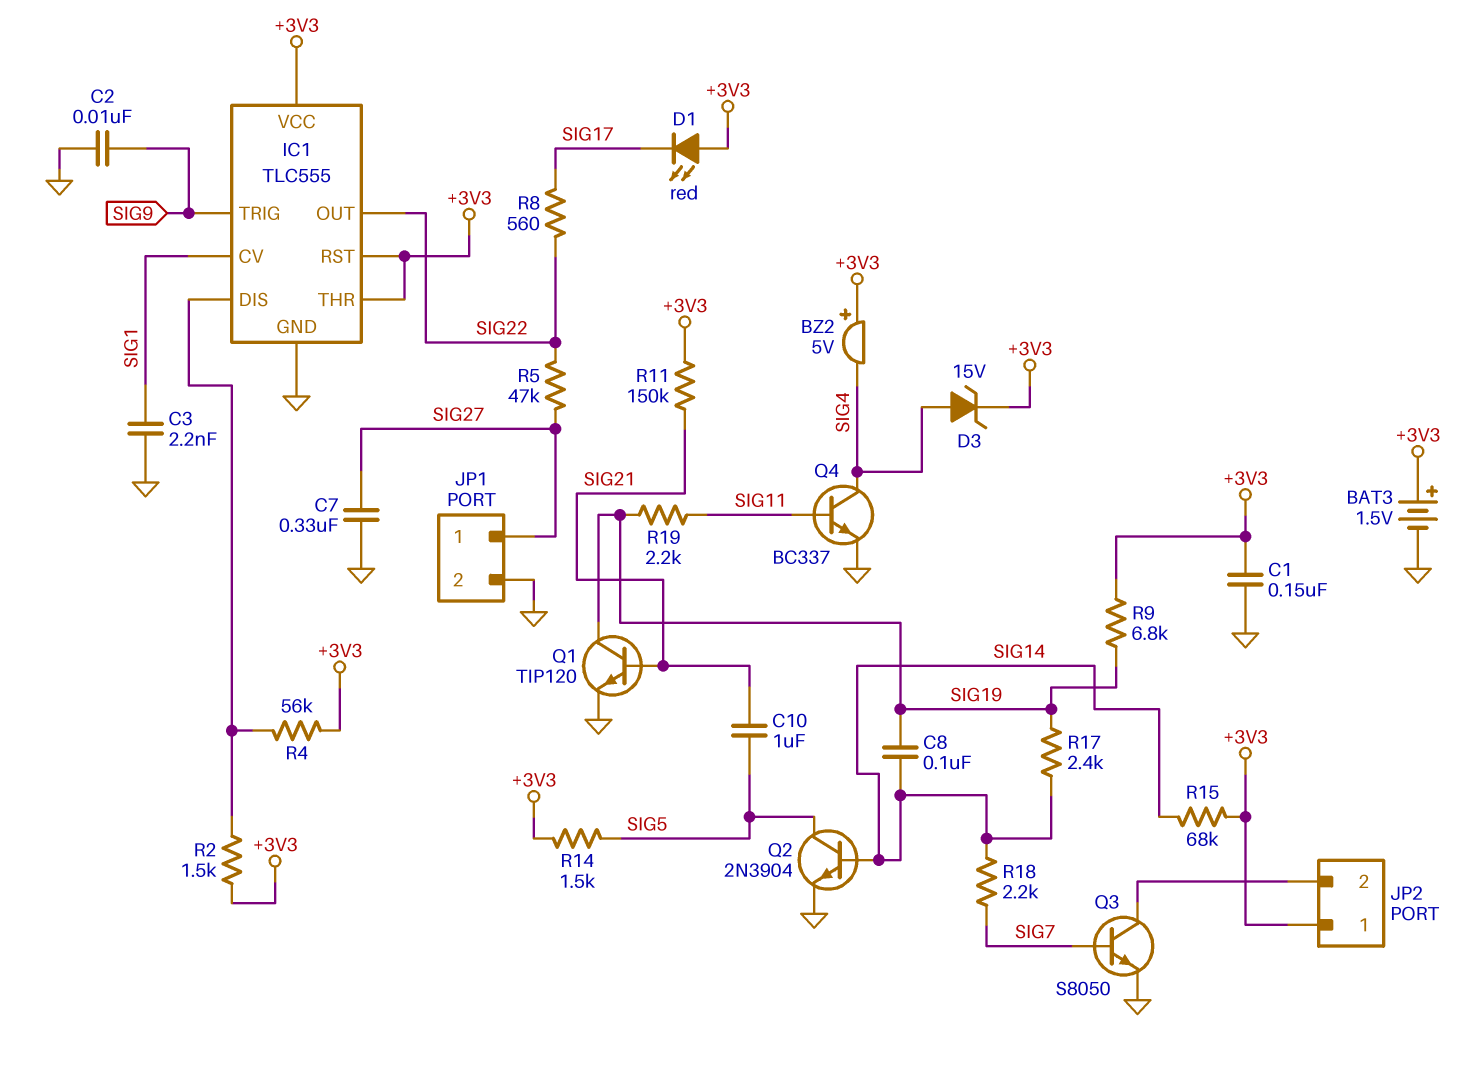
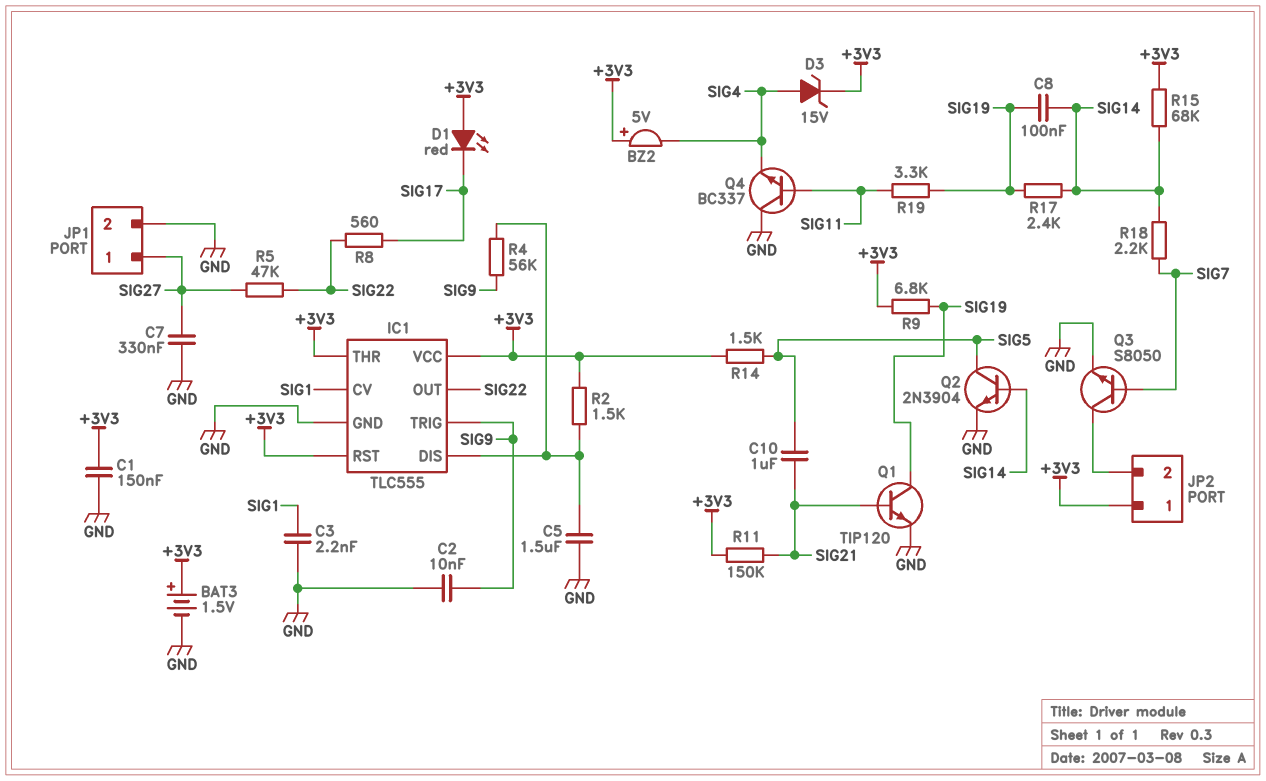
C5: none -> 1.5uF (GND, IC1/DIS)
Q4: NPN BC337 (B SIG11, C SIG4, E GND) -> NPN BC337 (B SIG11, C GND, E SIG4)
R4: 56k (+3V3, IC1/DIS) -> 56k (IC1/DIS, SIG9)
R19: 2.2k (SIG11, SIG19) -> 3.3k (SIG11, SIG19)

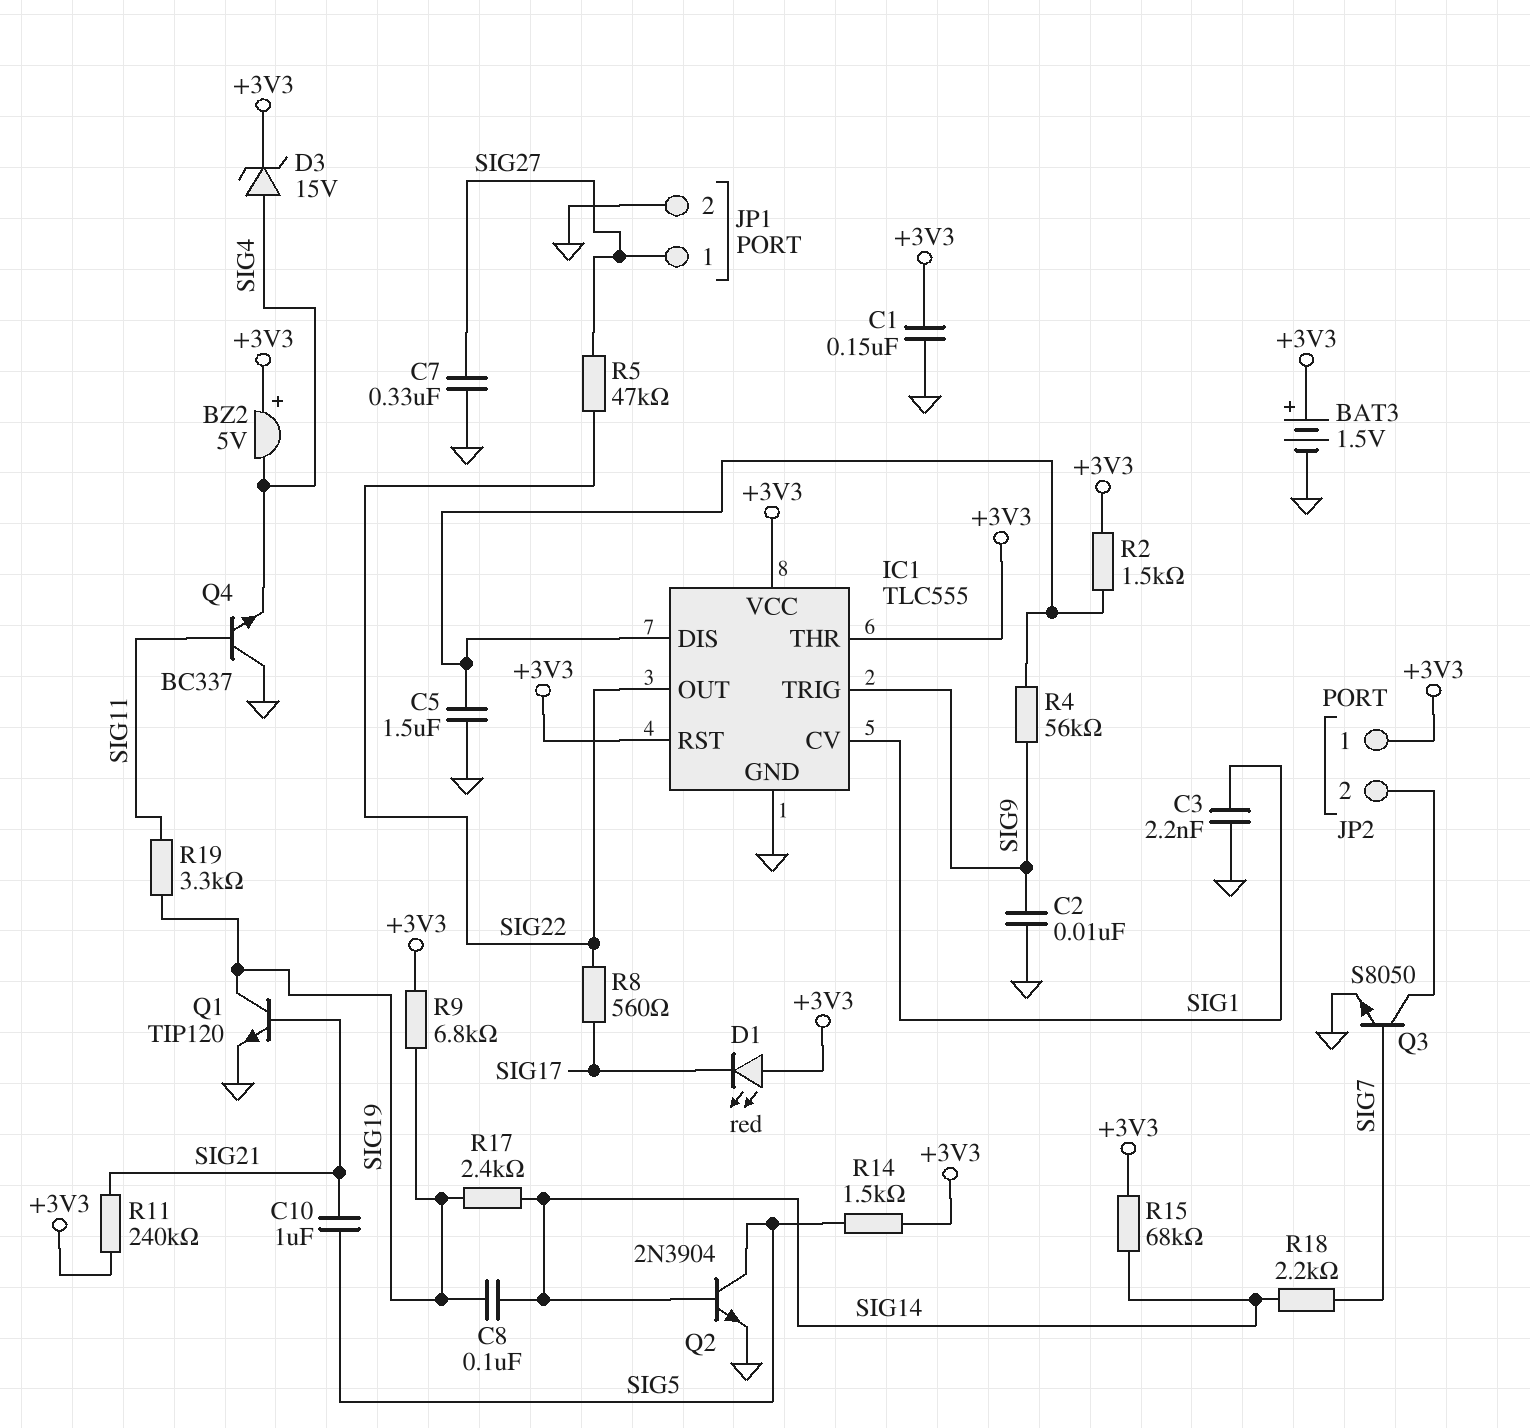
R11: 150k (+3V3, SIG21) -> 240k (+3V3, SIG21)

